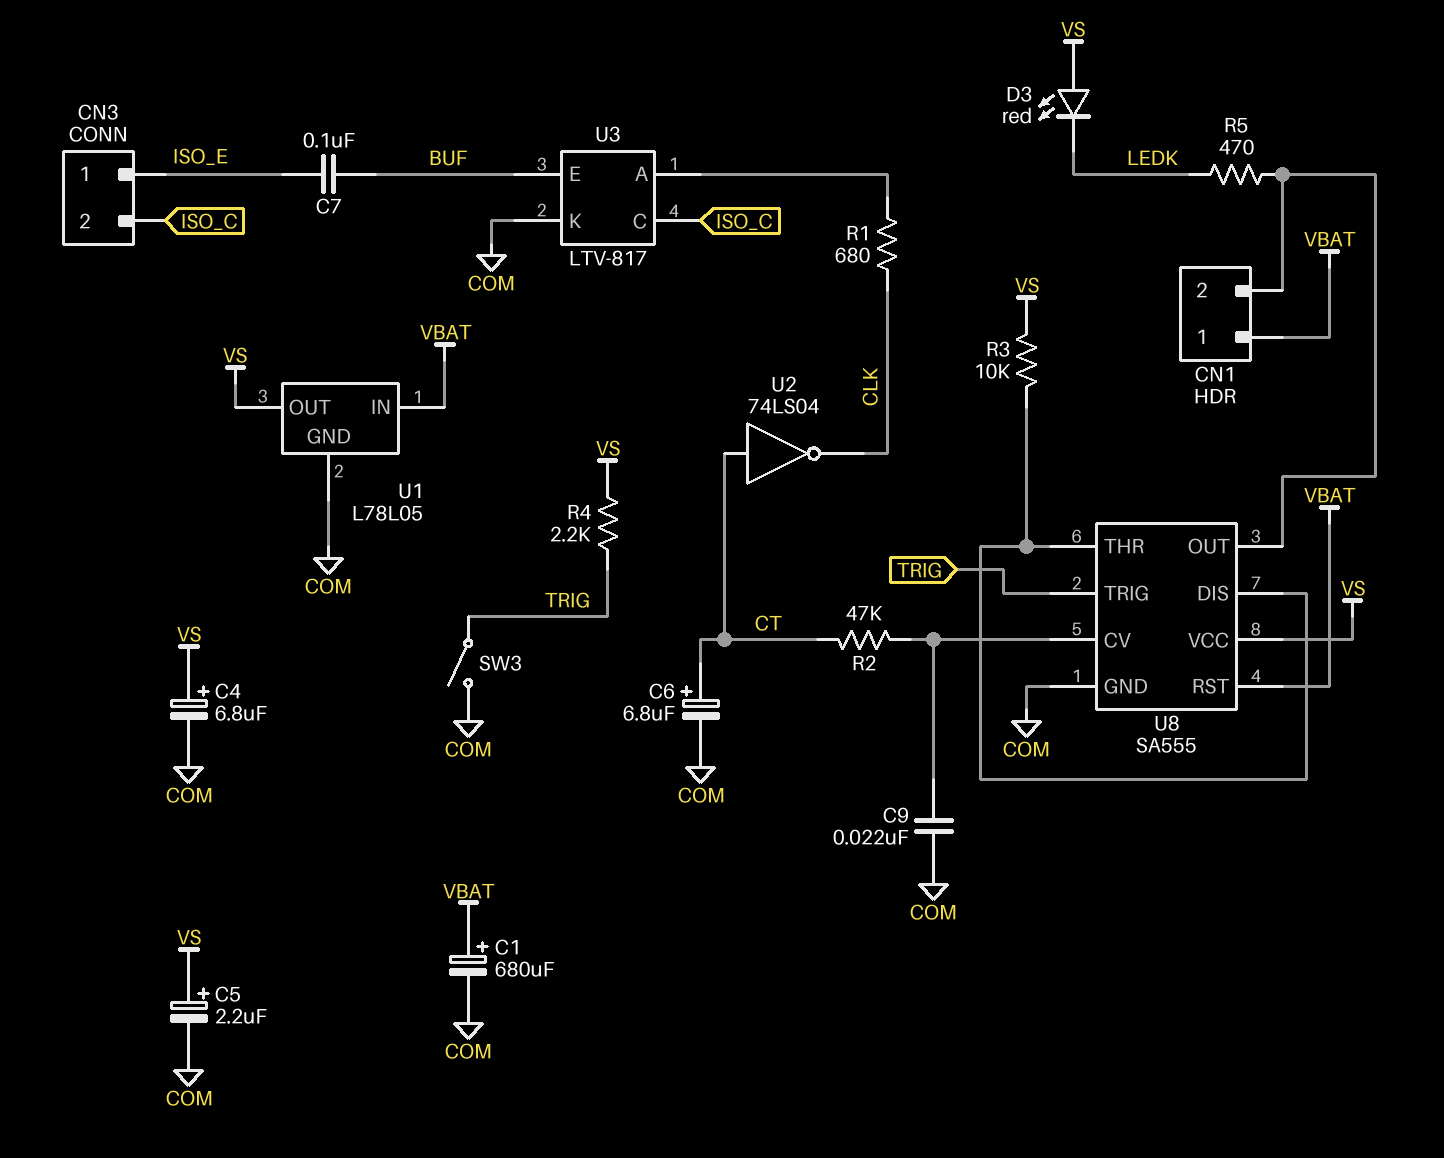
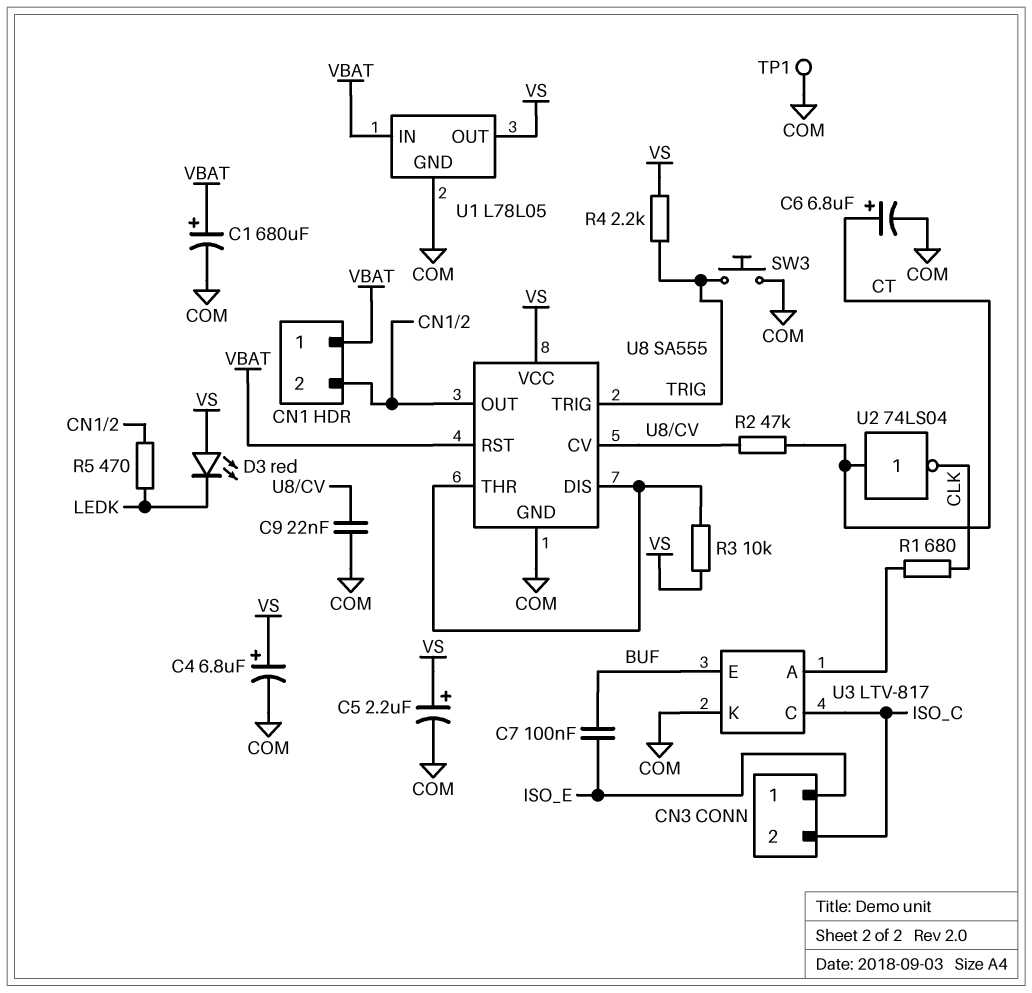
SW3: switch (COM, TRIG) -> button (COM, TRIG)
TP1: none -> test point (COM)

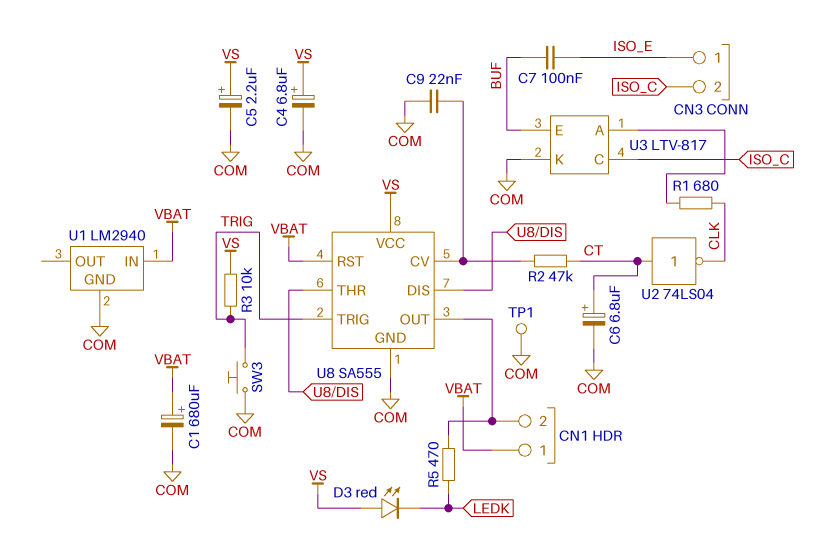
R3: 10k (U8/DIS, VS) -> 10k (TRIG, VS)
R4: 2.2k (TRIG, VS) -> none
U1: L78L05 -> LM2940
U1 pin OUT: VS -> none

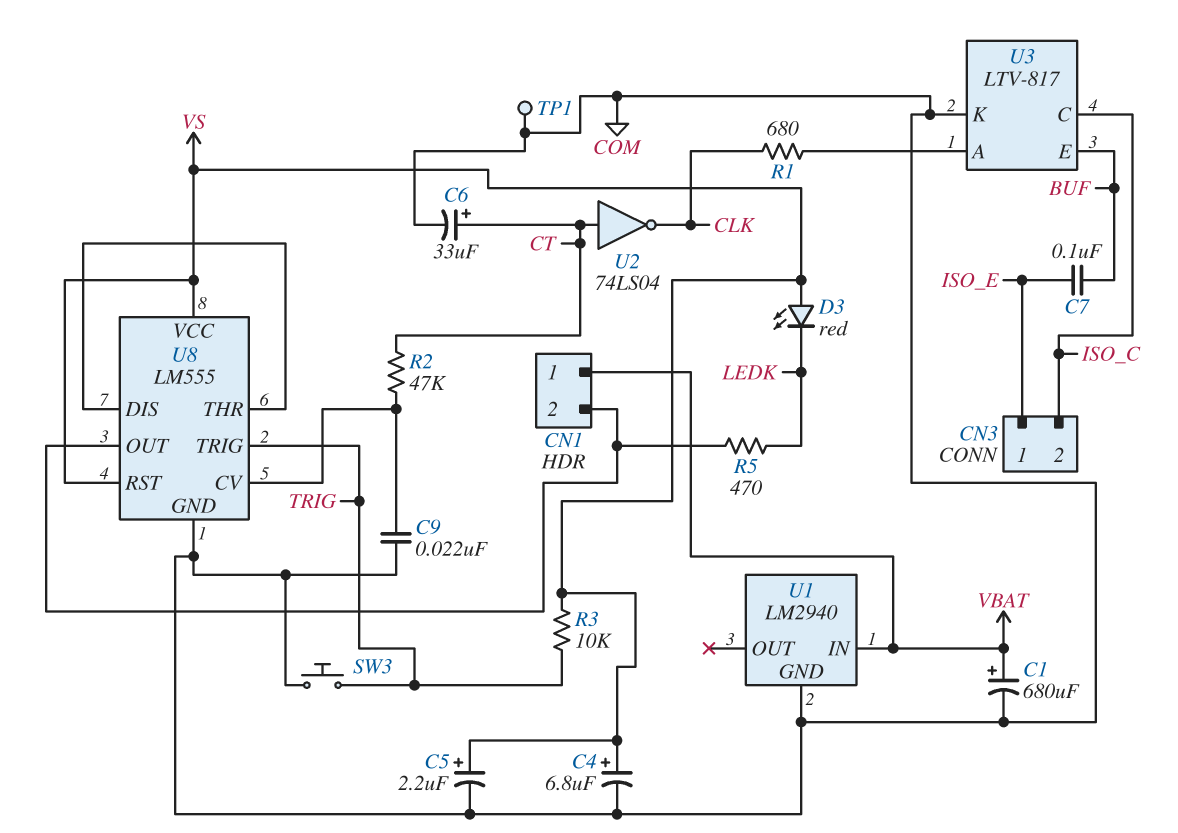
C6: 6.8uF (plus CT, minus COM) -> 33uF (plus CT, minus COM)
U8: SA555 -> LM555
U8 pin RST: VBAT -> VS

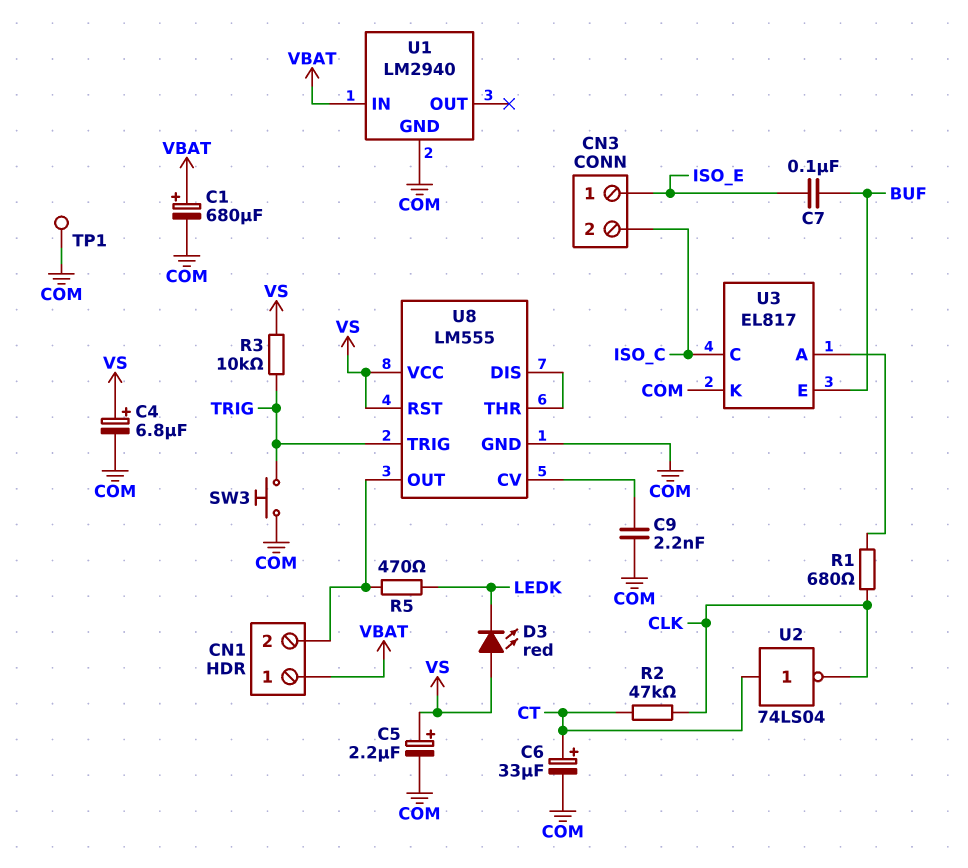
C9: 22nF (COM, U8/CV) -> 2.2nF (COM, U8/CV)
R2: 47k (CT, U8/CV) -> 47k (CLK, CT)
U3: LTV-817 -> EL817

